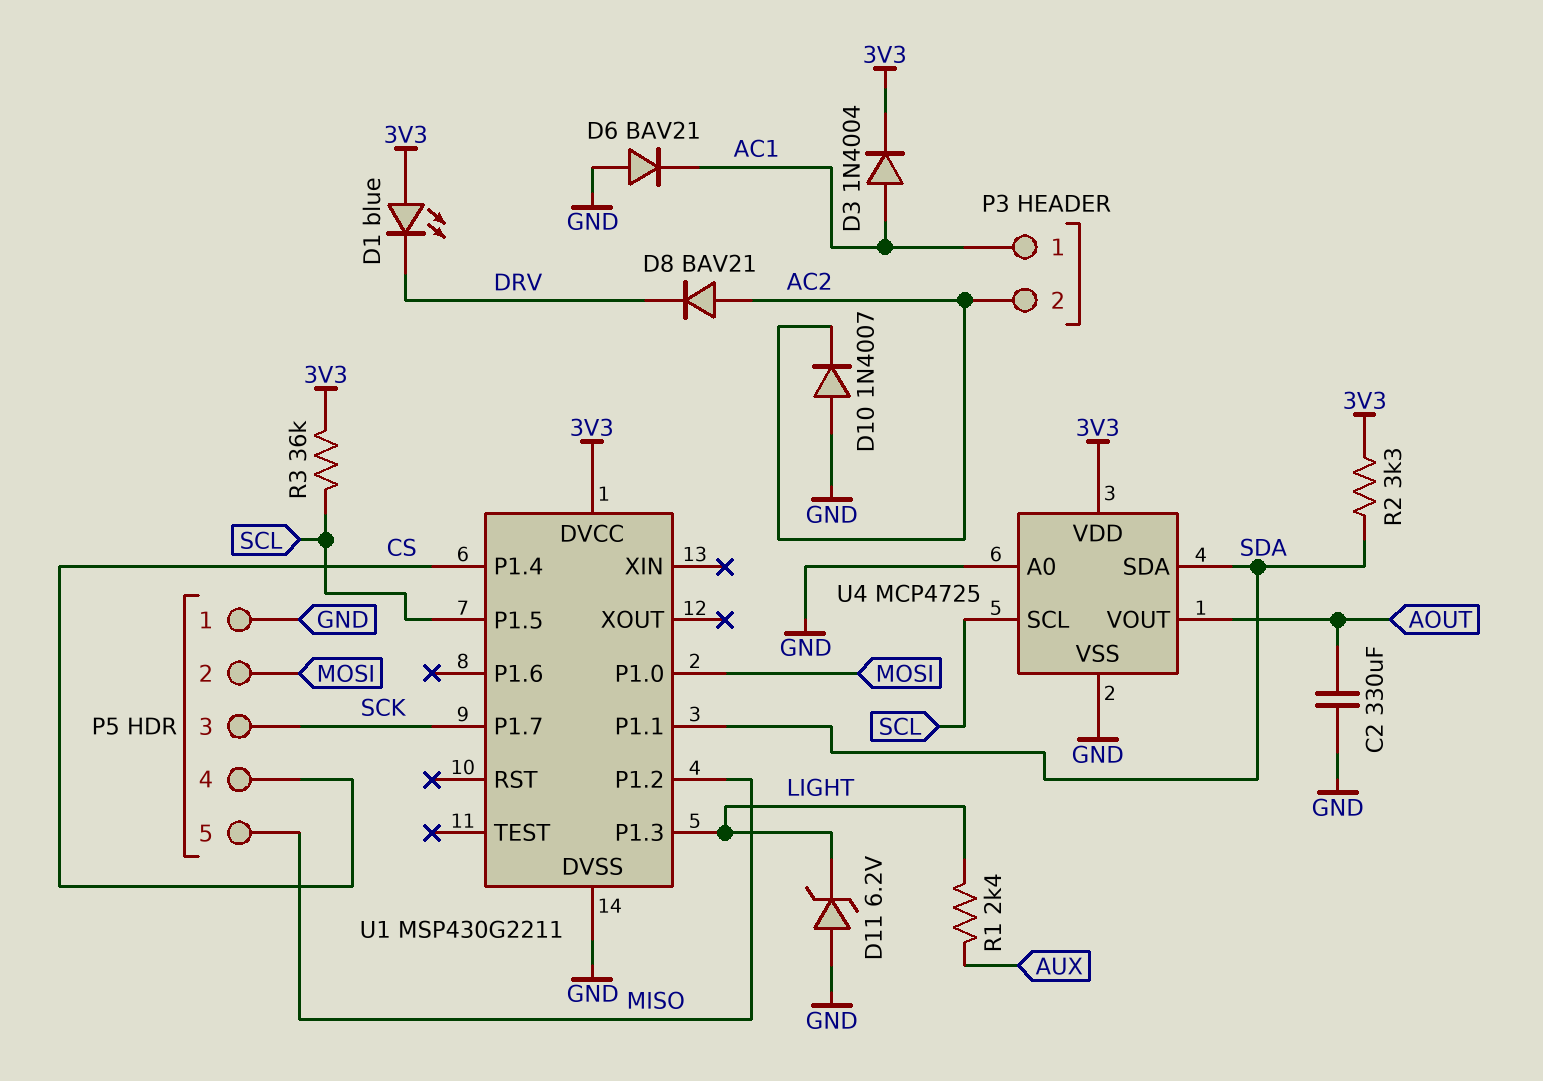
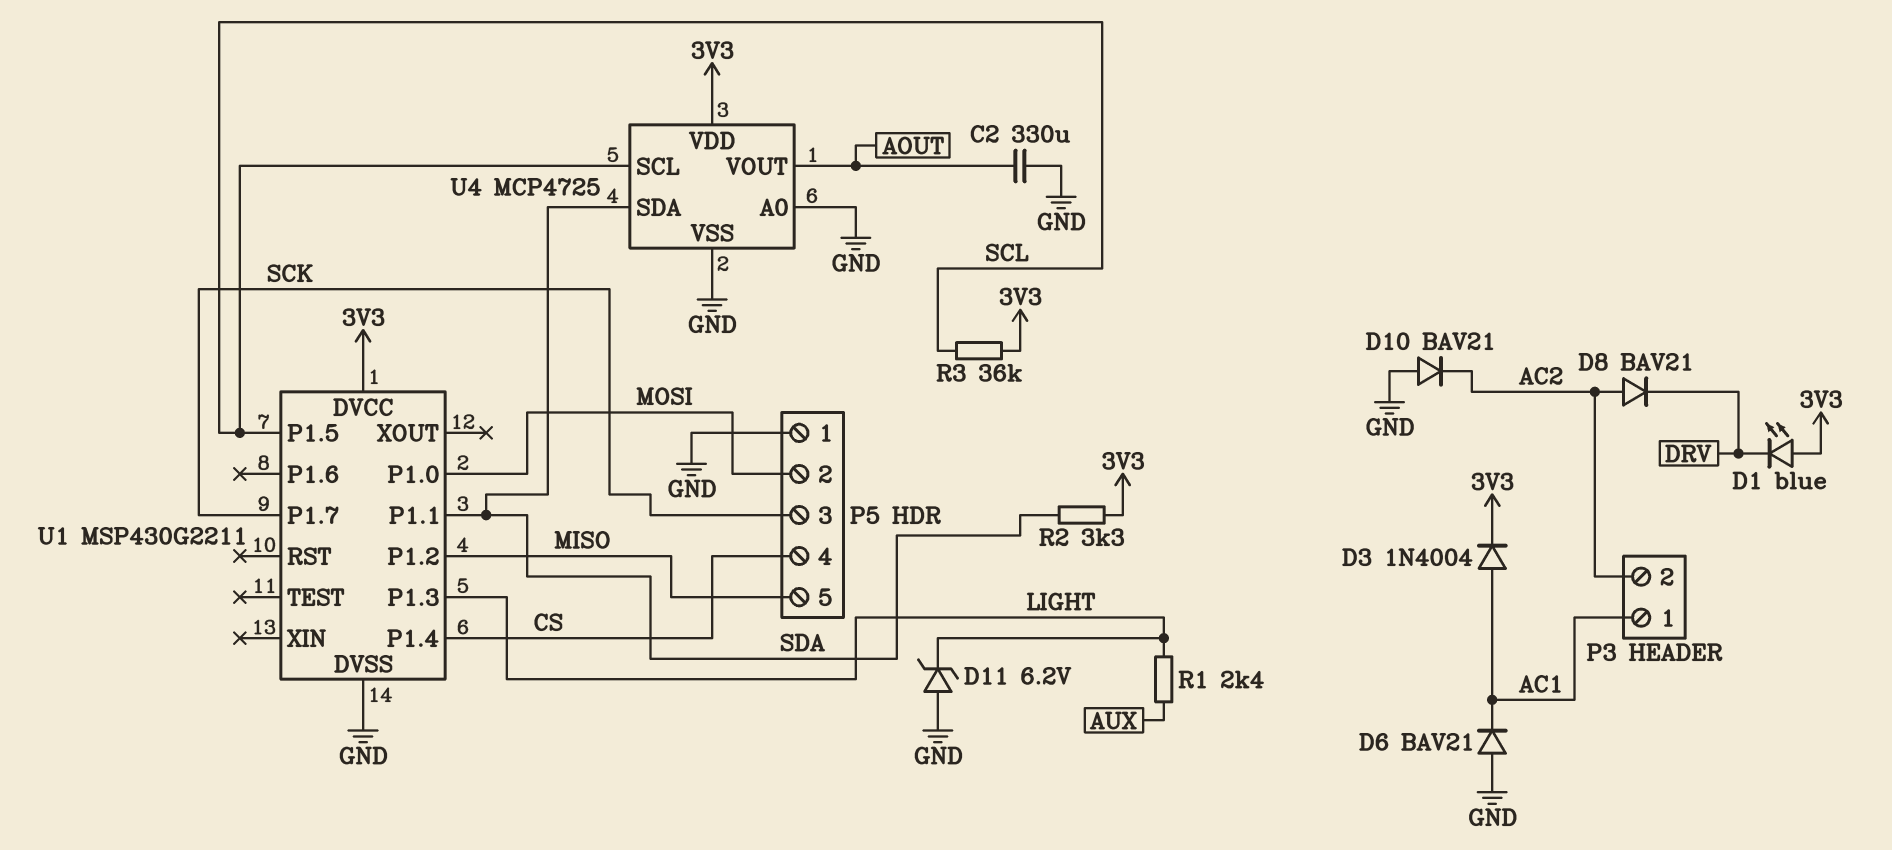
D10: diode 1N4007 (A GND, K AC2) -> diode BAV21 (A GND, K AC2)

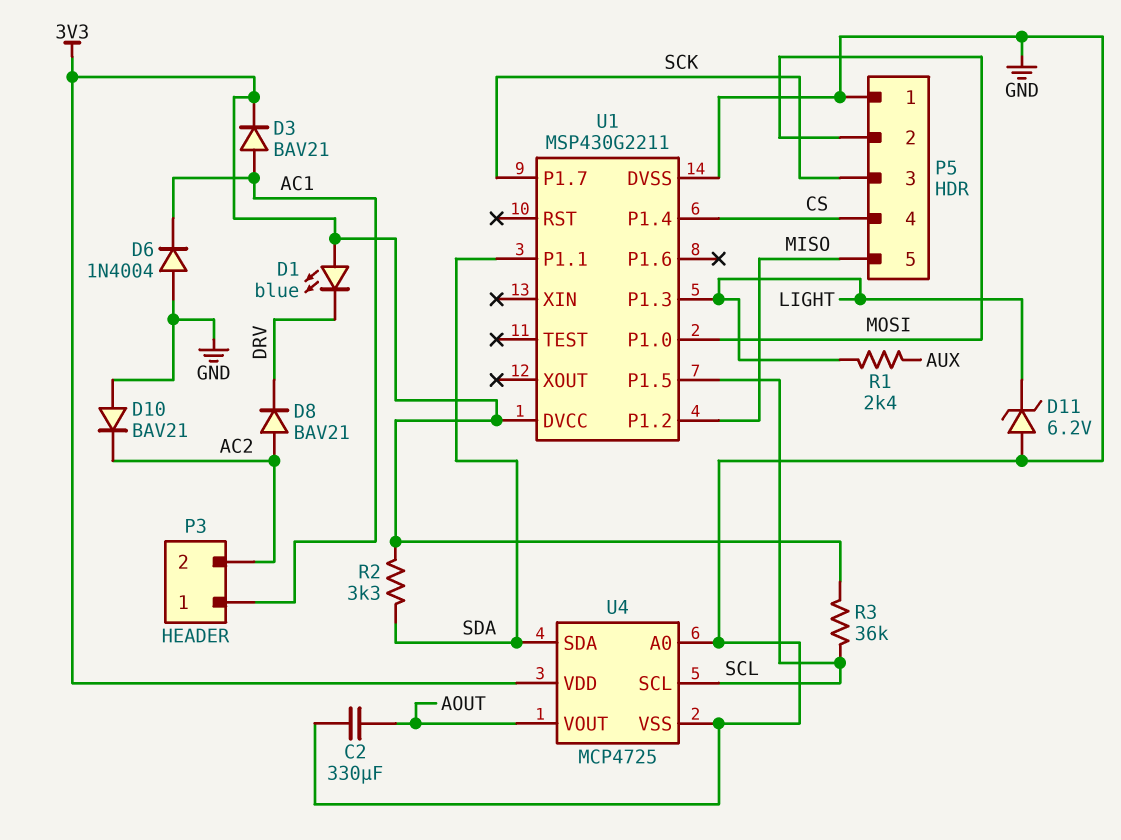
D3: diode 1N4004 (A AC1, K 3V3) -> diode BAV21 (A AC1, K 3V3)
D6: diode BAV21 (A GND, K AC1) -> diode 1N4004 (A GND, K AC1)

